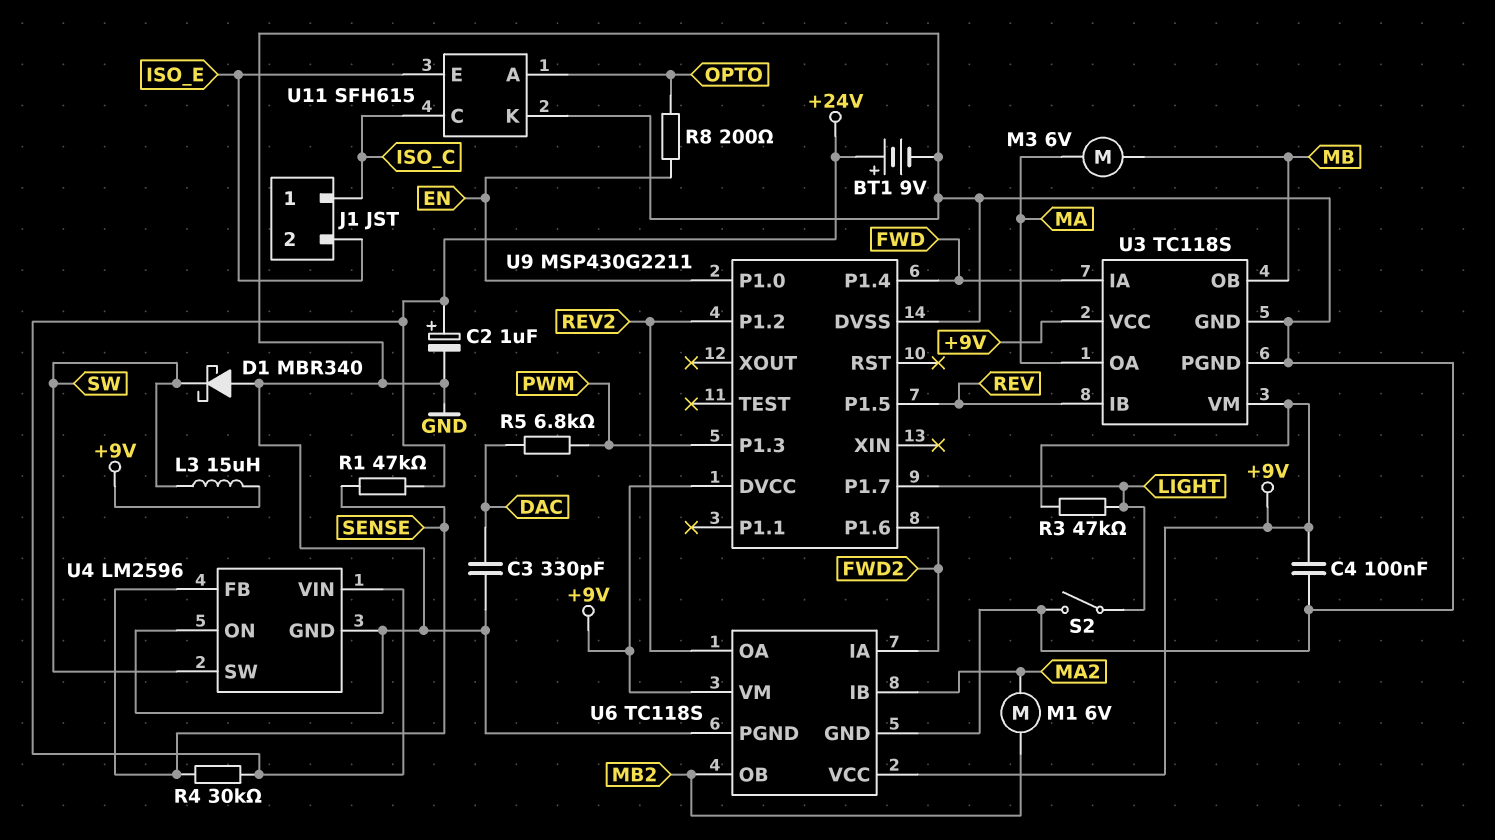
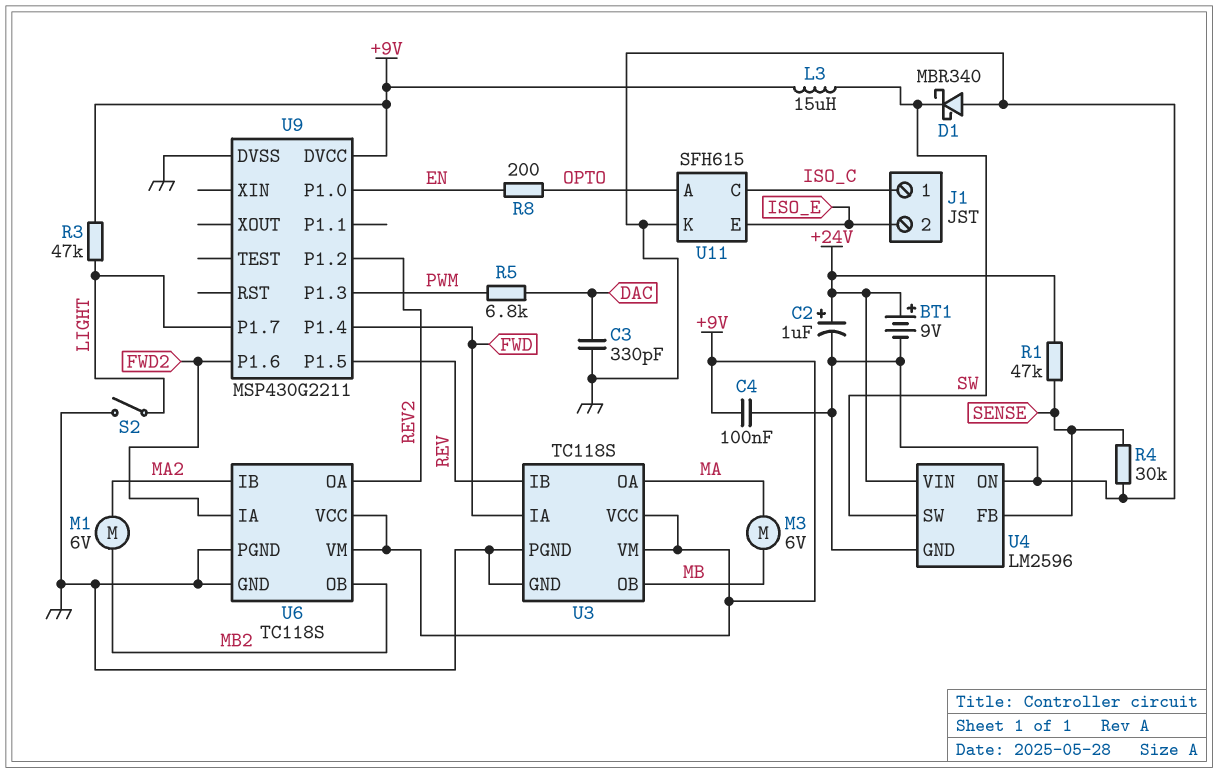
R4: 30k (+24V, SENSE) -> 30k (GND, SENSE)

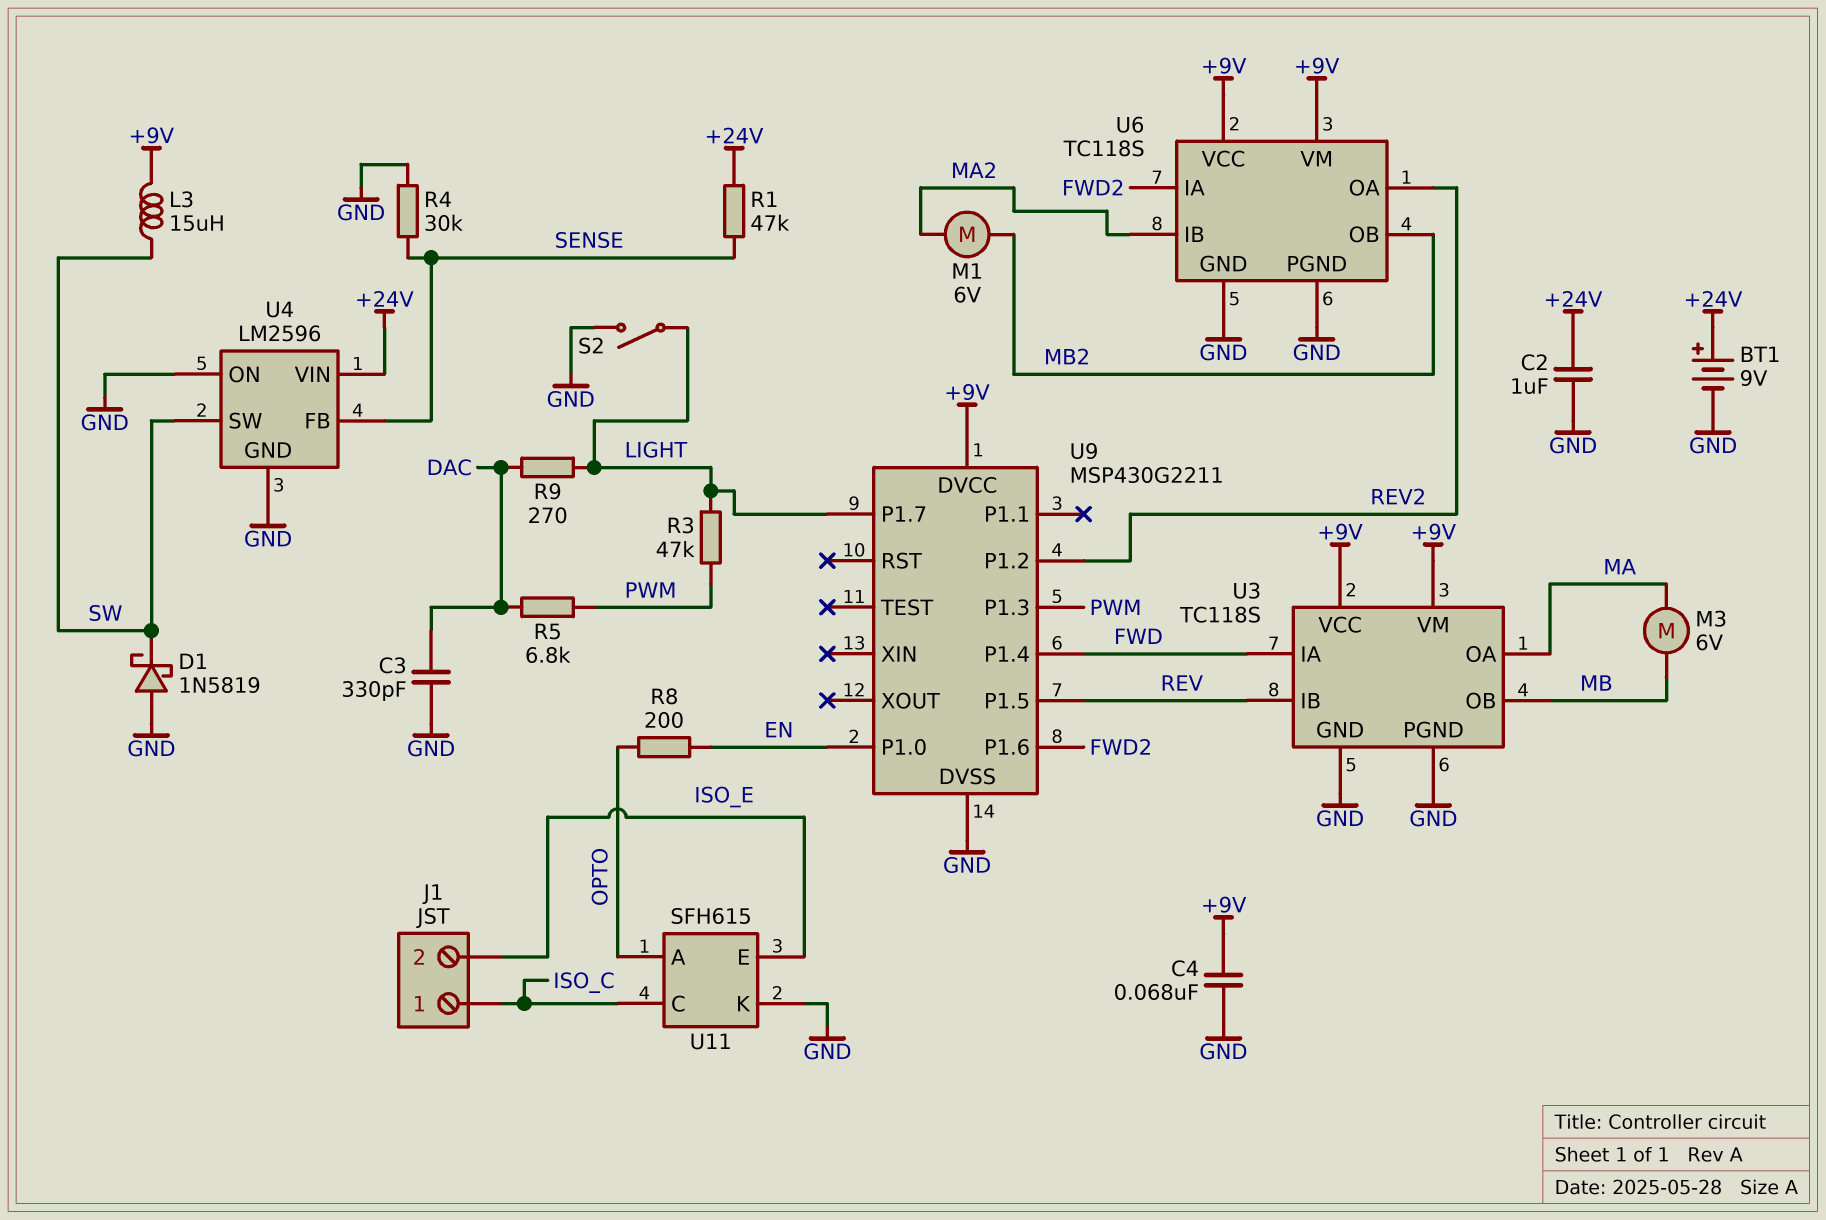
C2: 1uF (plus +24V, minus GND) -> 1uF (+24V, GND)
C4: 100nF (+9V, GND) -> 68nF (+9V, GND)
D1: schottky MBR340 (A GND, K SW) -> schottky 1N5819 (A GND, K SW)
R3: 47k (+9V, LIGHT) -> 47k (LIGHT, PWM)
R9: none -> 270 (DAC, LIGHT)

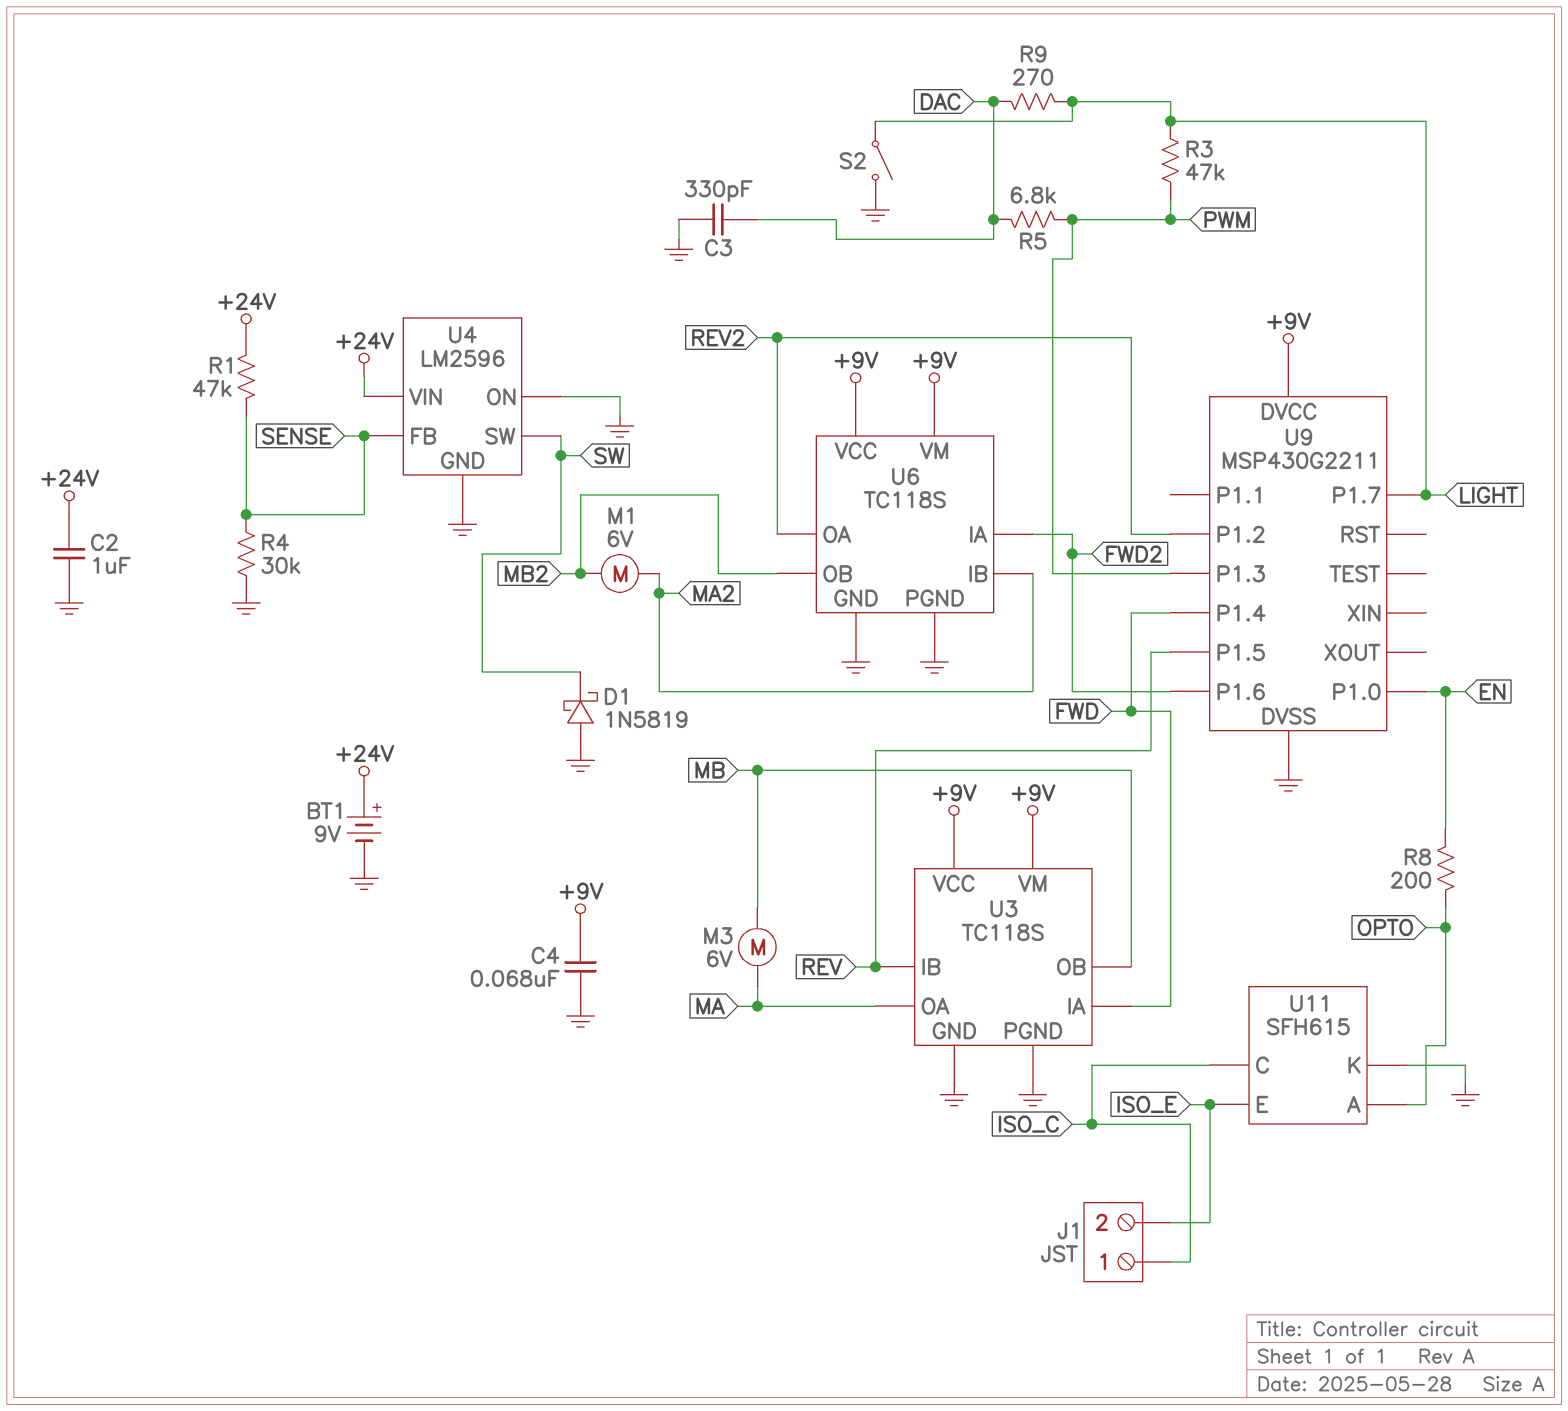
L3: 15uH (+9V, SW) -> none

